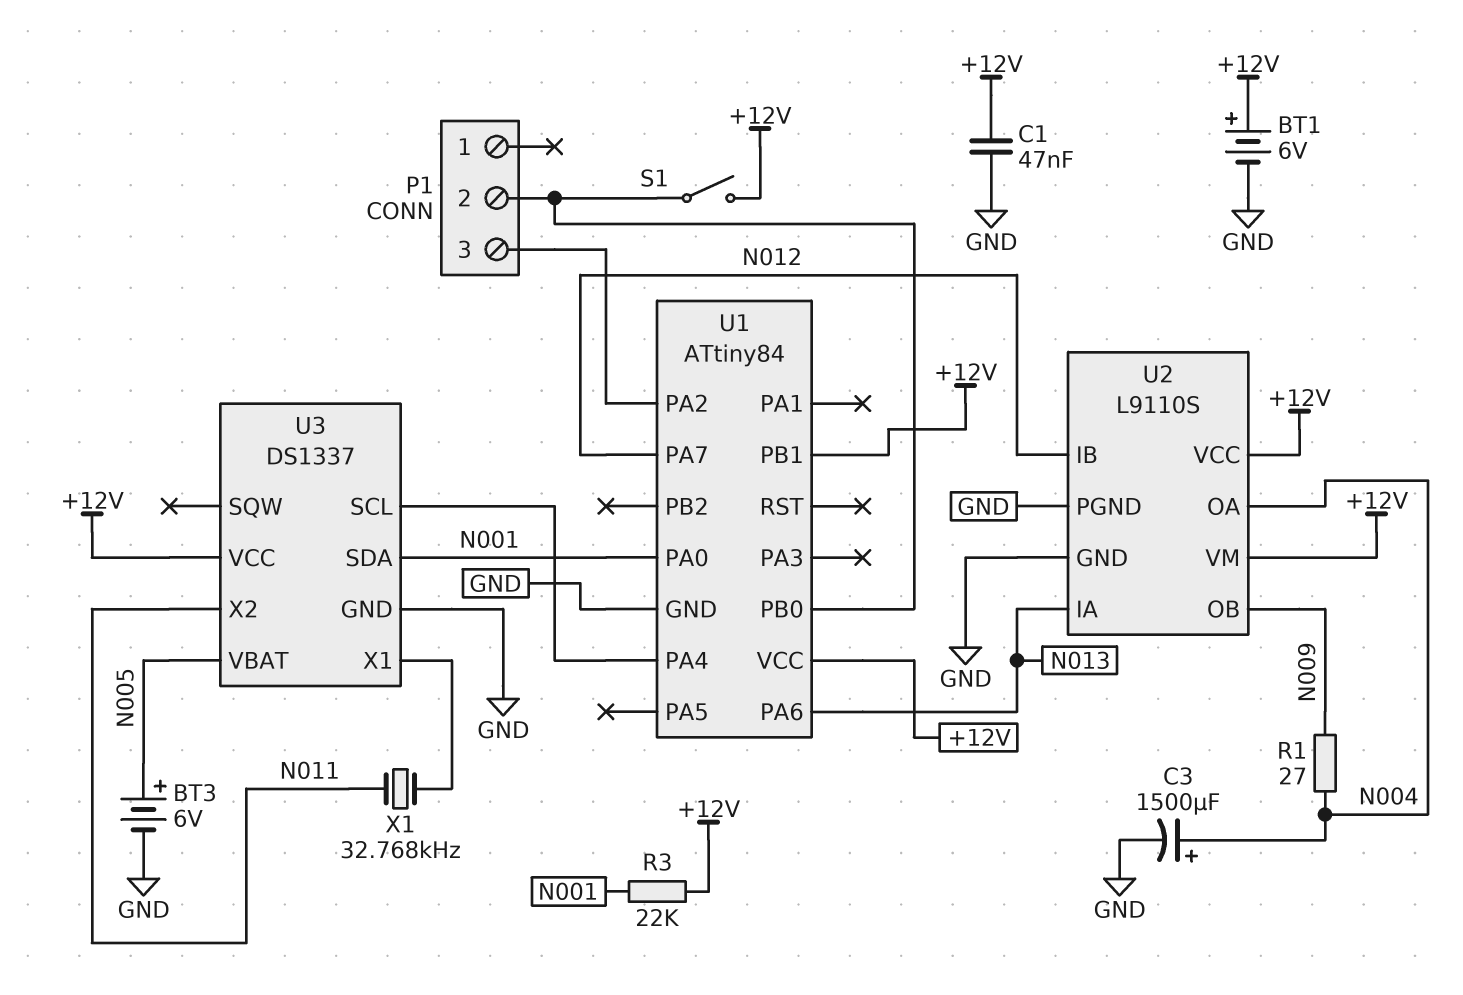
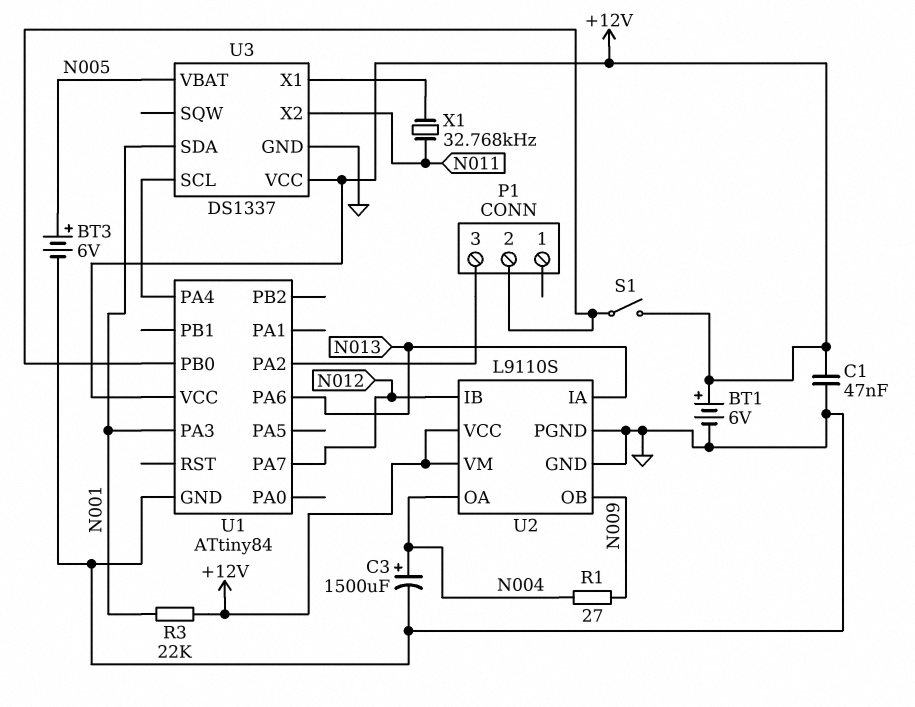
U1 pin PA0: N001 -> none
U1 pin PA3: none -> N001
U1 pin PB1: +12V -> none

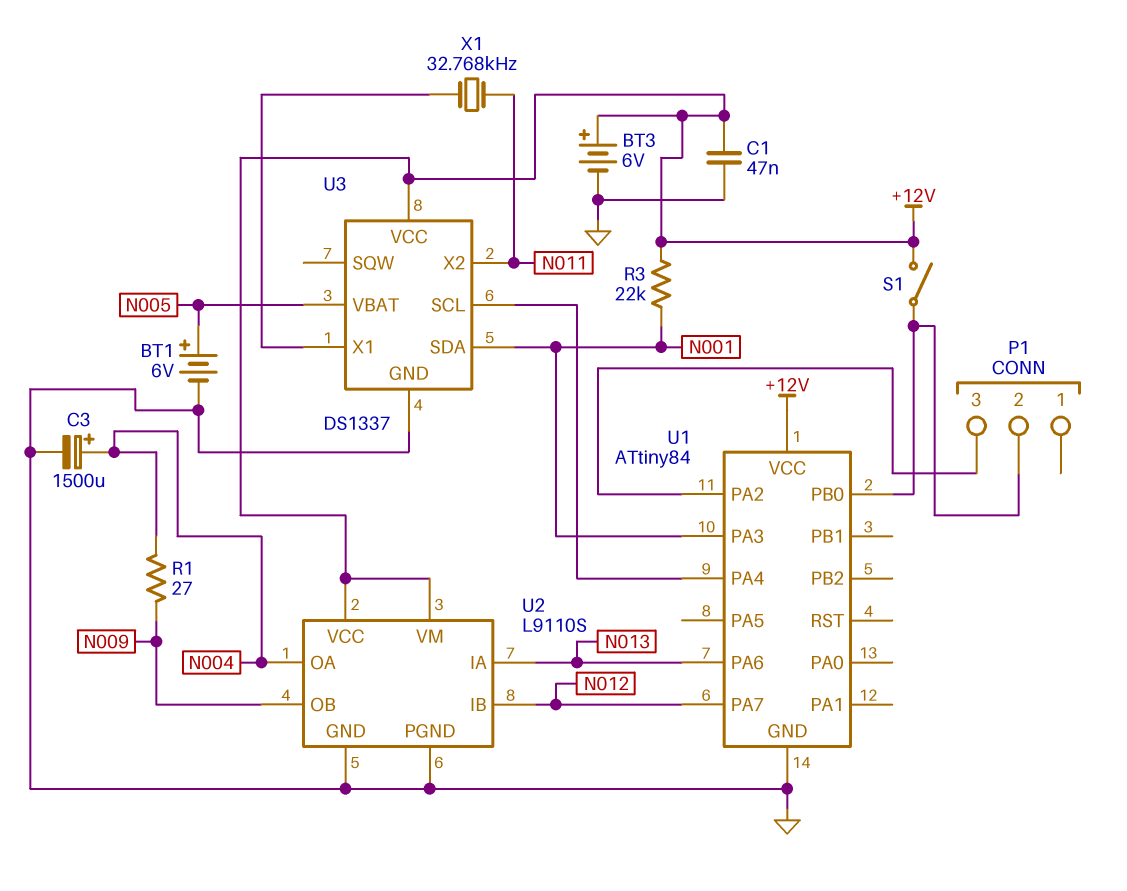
BT1: 6V (plus +12V, minus GND) -> 6V (plus N005, minus GND)
BT3: 6V (plus N005, minus GND) -> 6V (plus +12V, minus GND)

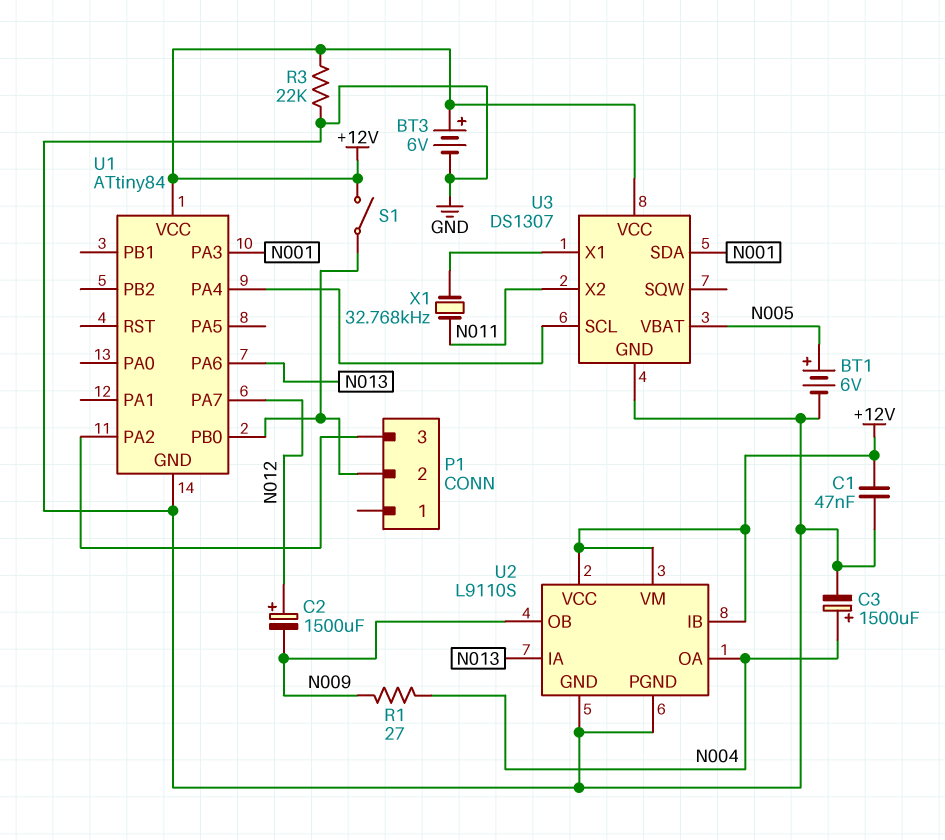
C2: none -> 1500uF (plus N012, minus N009)
R3: 22k (+12V, N001) -> 22k (+12V, GND)
U2 pin IB: N012 -> +12V
U3: DS1337 -> DS1307

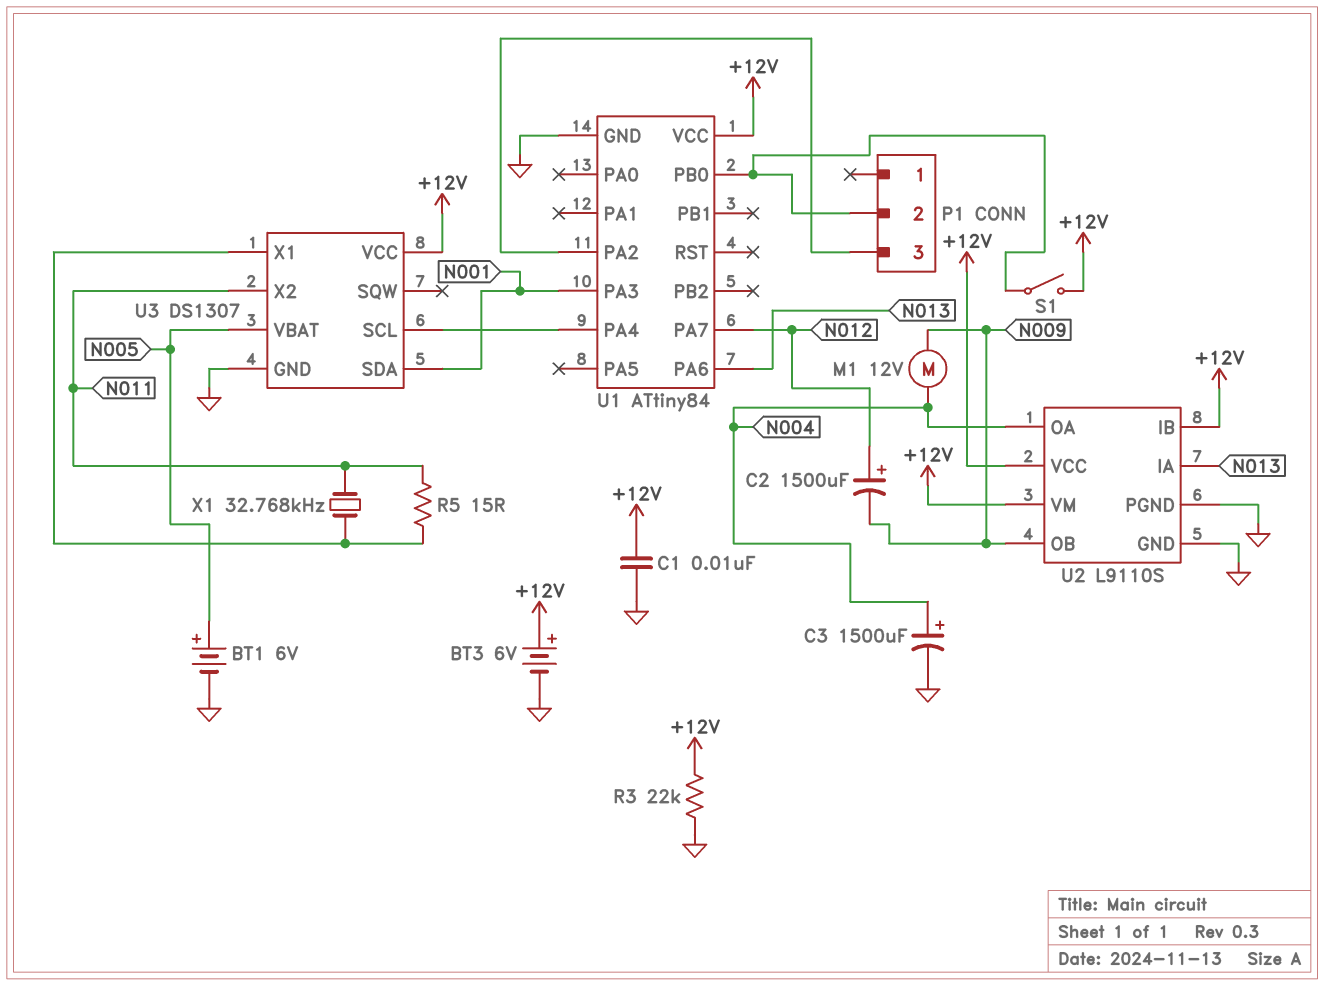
C1: 47nF (+12V, GND) -> 10nF (+12V, GND)
M1: none -> motor 12V (N004, N009)
R1: 27 (N004, N009) -> none
R5: none -> 15 (N011, U3/X1)

